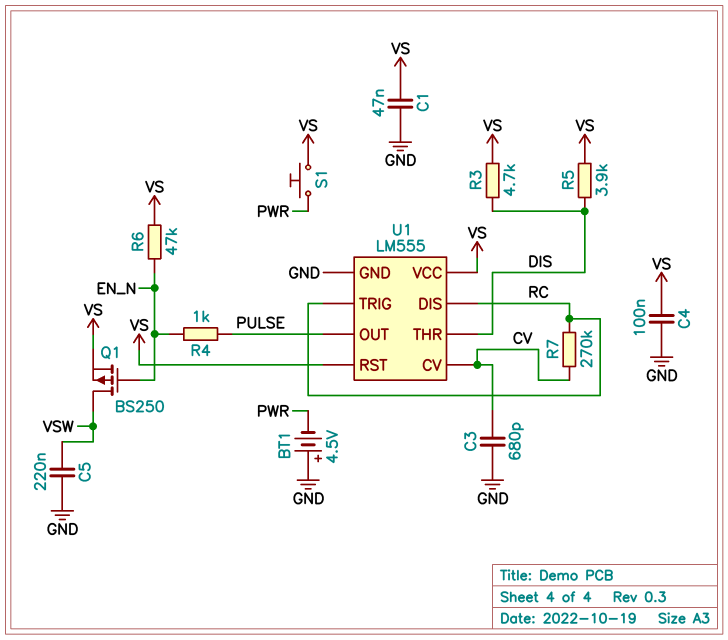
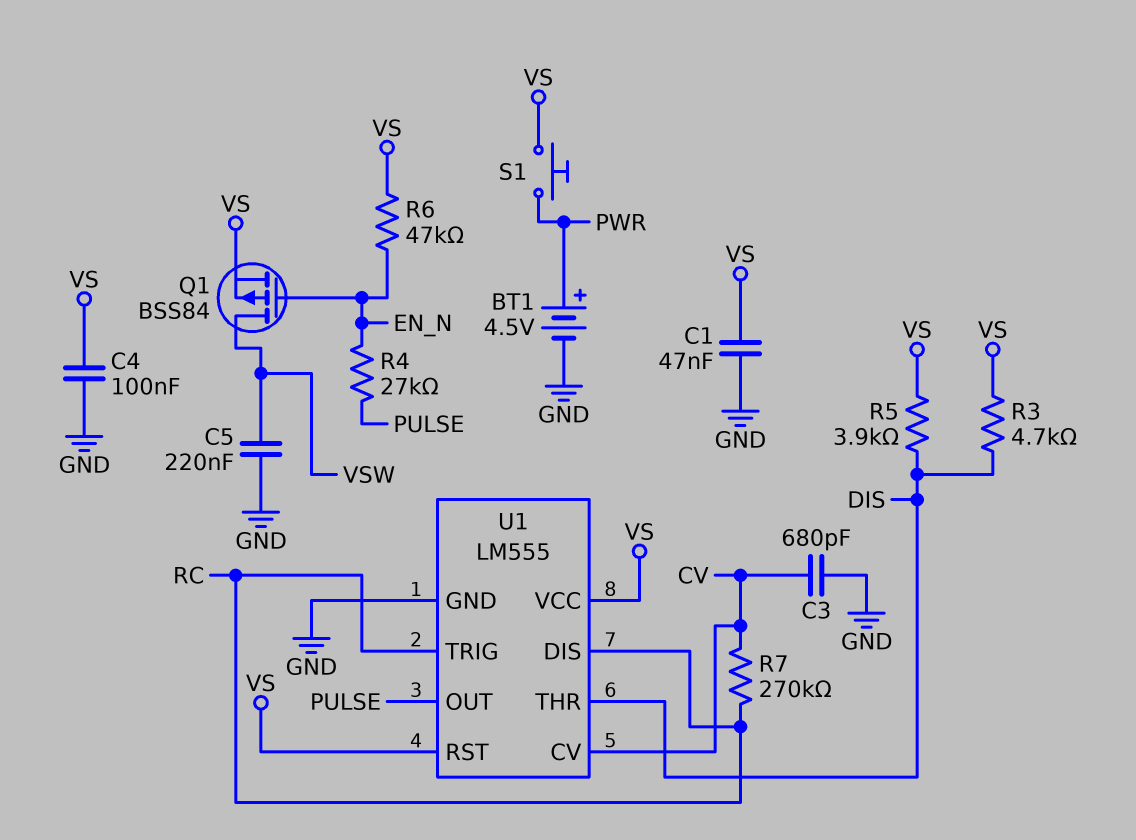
BT1: 4.5V (plus GND, minus PWR) -> 4.5V (plus PWR, minus GND)
Q1: PMOS BS250 (G EN_N, D VSW, S VS) -> PMOS BSS84 (G EN_N, D VSW, S VS)
R4: 1k (EN_N, PULSE) -> 27k (EN_N, PULSE)

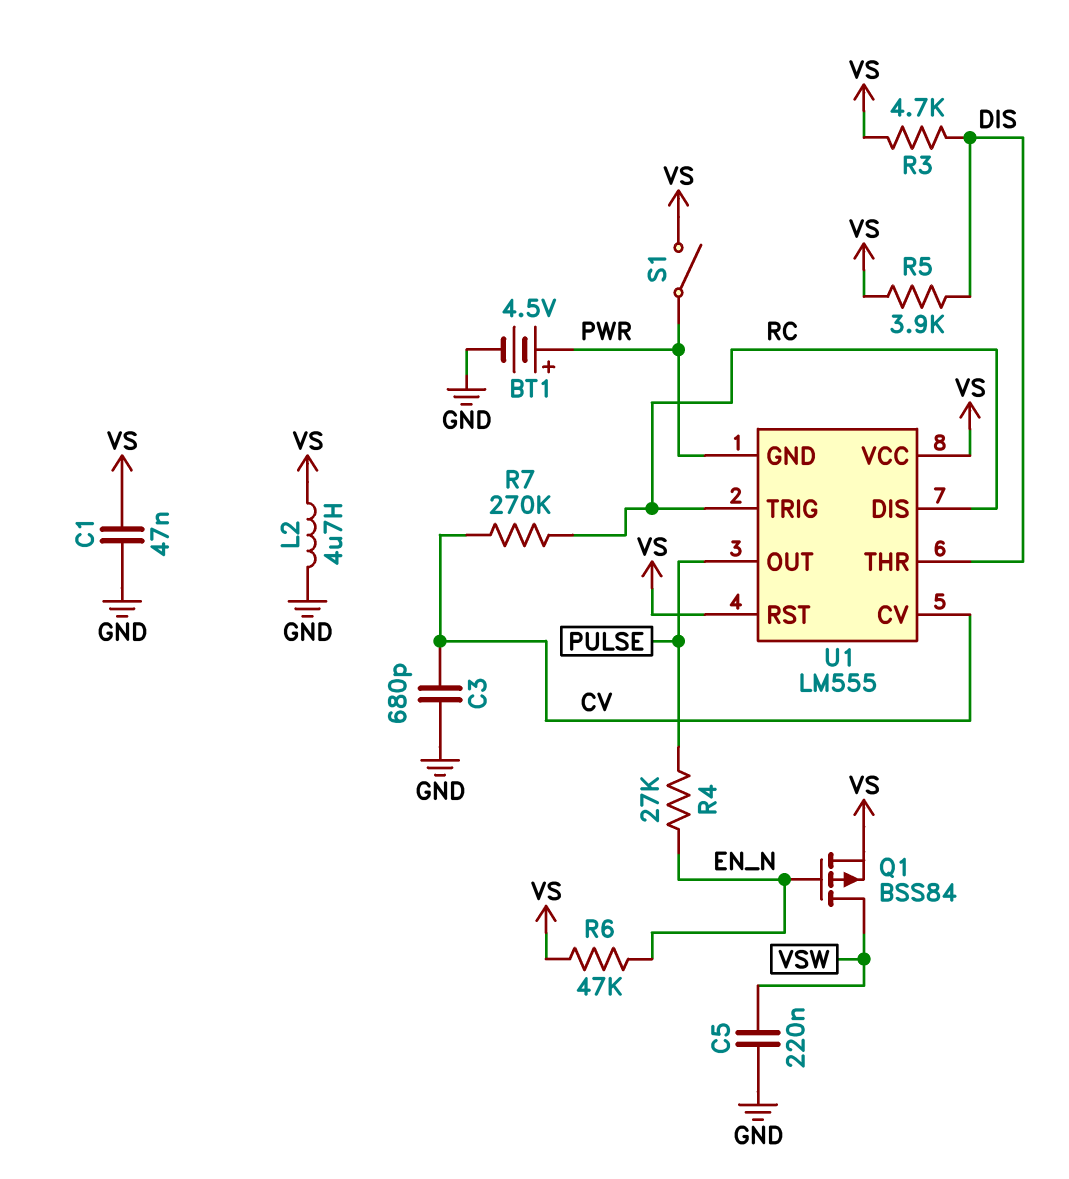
C4: 100nF (GND, VS) -> none
L2: none -> 4.7uH (GND, VS)
S1: button (PWR, VS) -> switch (PWR, VS)
U1 pin GND: GND -> PWR

